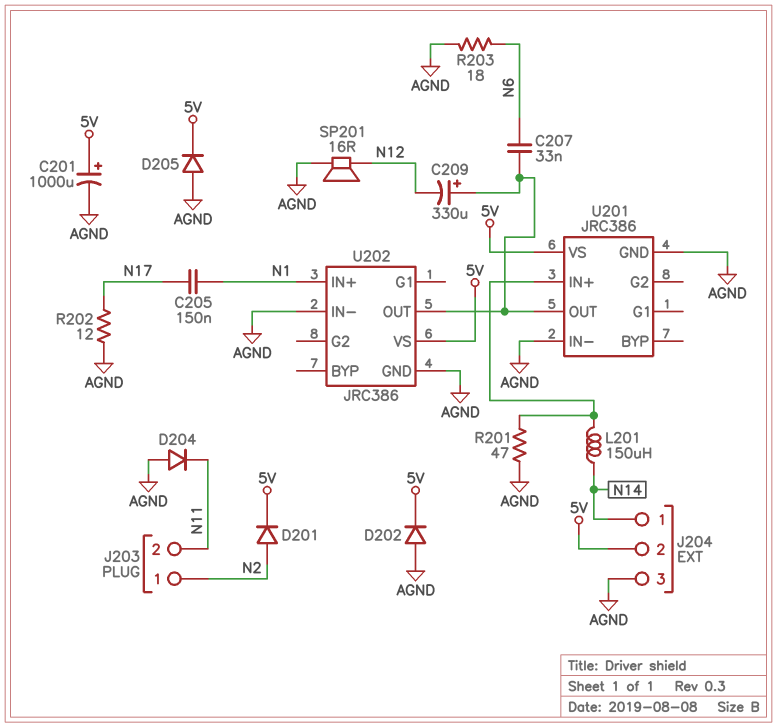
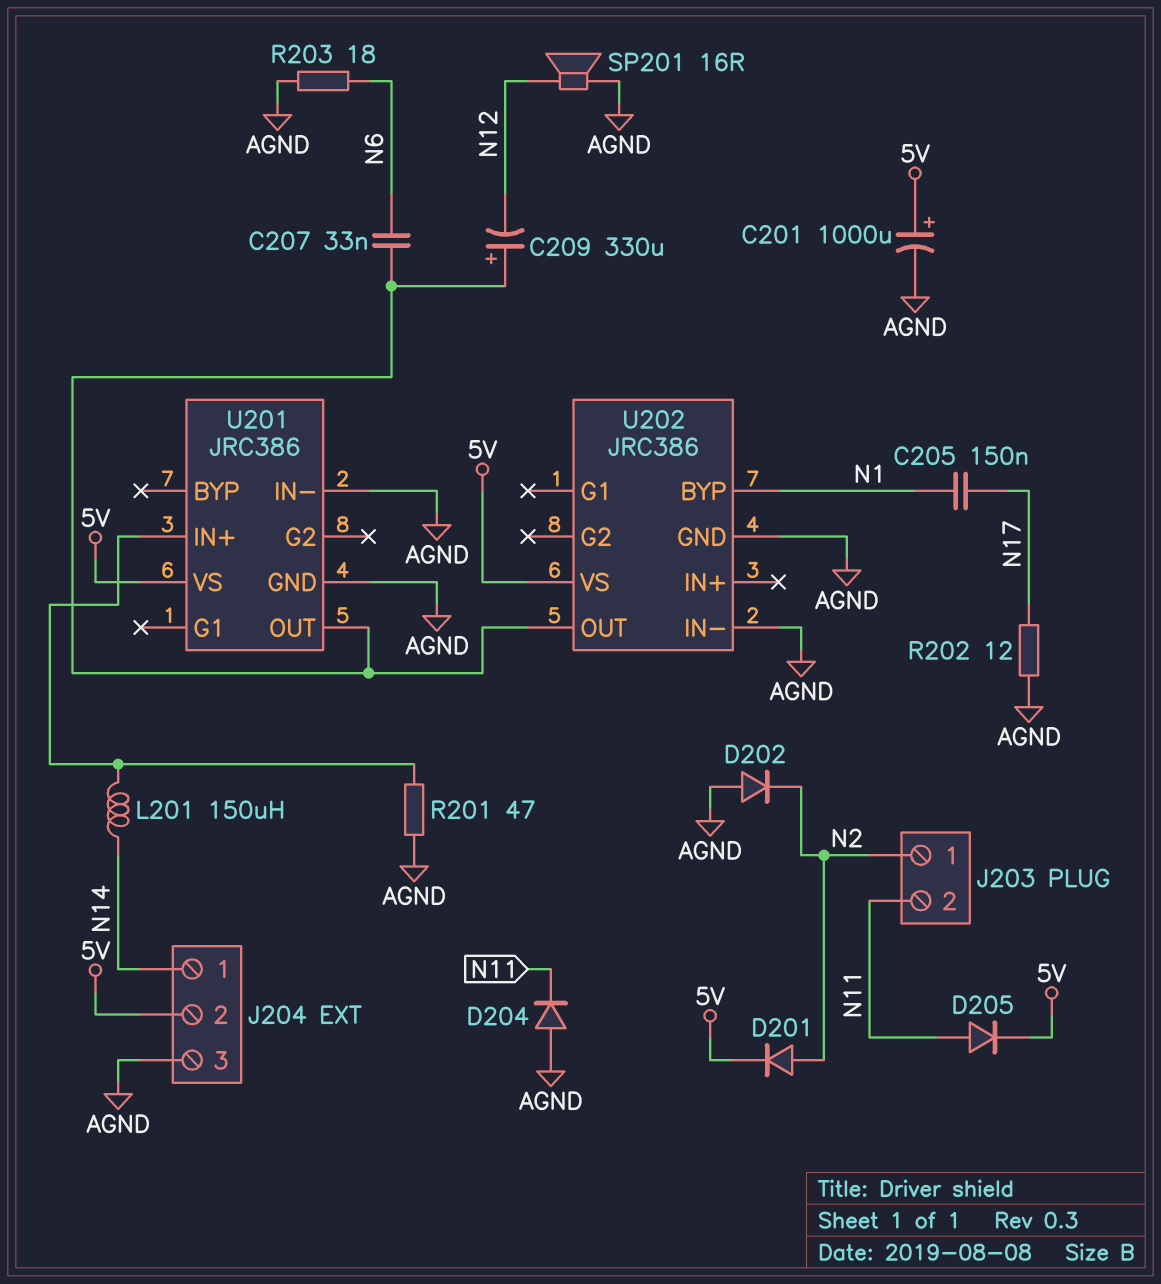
D202: diode (A AGND, K 5V) -> diode (A AGND, K N2)
D205: diode (A AGND, K 5V) -> diode (A N11, K 5V)
U202 pin BYP: none -> N1
U202 pin IN+: N1 -> none

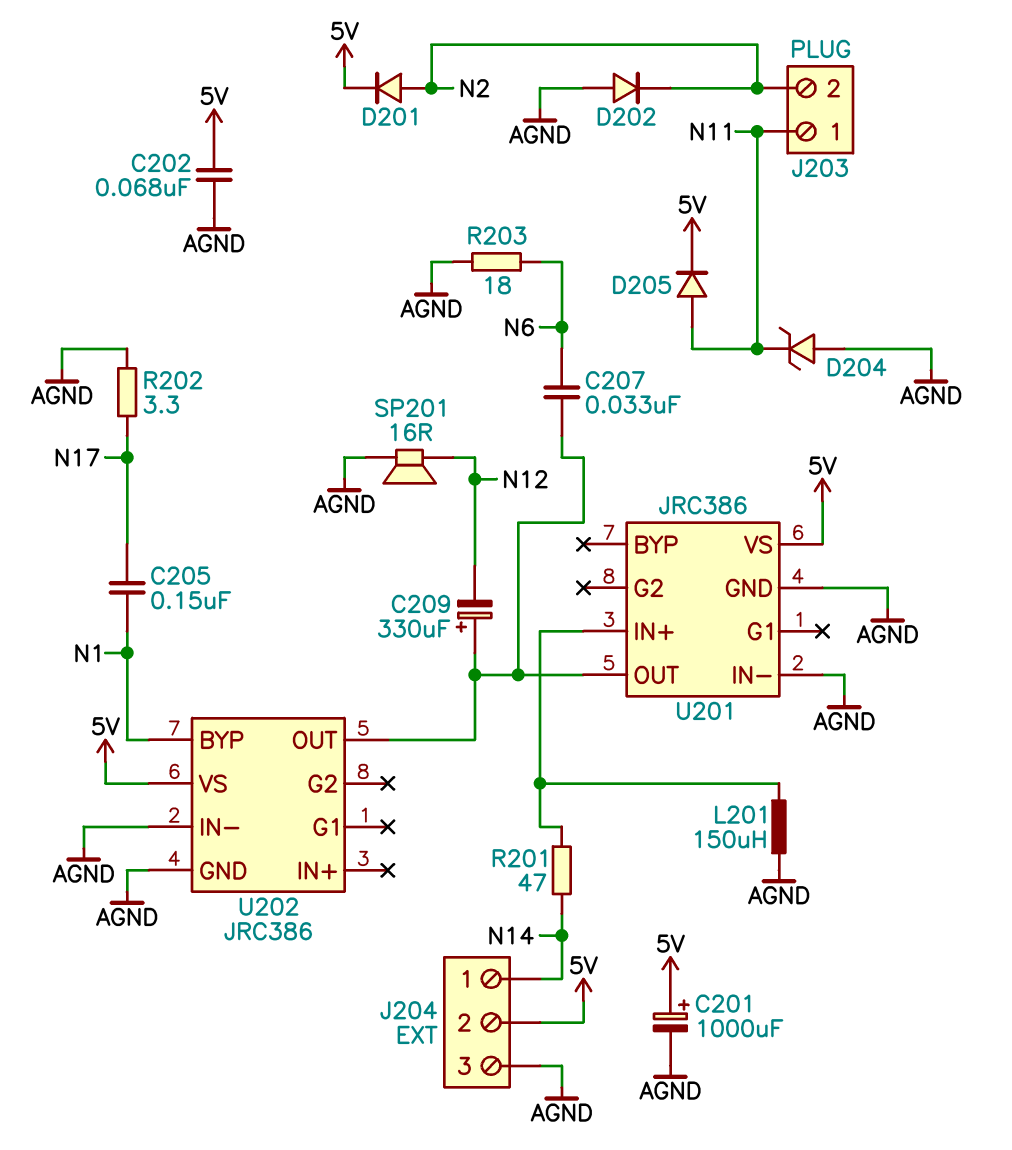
C202: none -> 68nF (5V, AGND)
D204: diode (A AGND, K N11) -> zener (A AGND, K N11)
J203 pin 1: N2 -> N11
J203 pin 2: N11 -> N2
L201: 150uH (N14, U201/IN+) -> 150uH (AGND, U201/IN+)
R201: 47 (AGND, U201/IN+) -> 47 (N14, U201/IN+)
R202: 12 (AGND, N17) -> 3.3 (AGND, N17)

